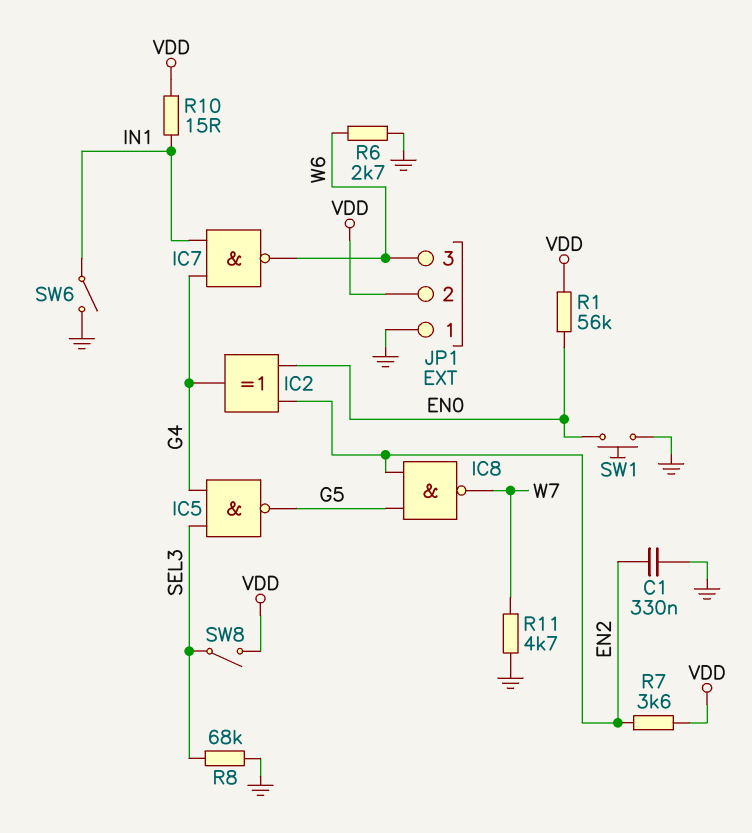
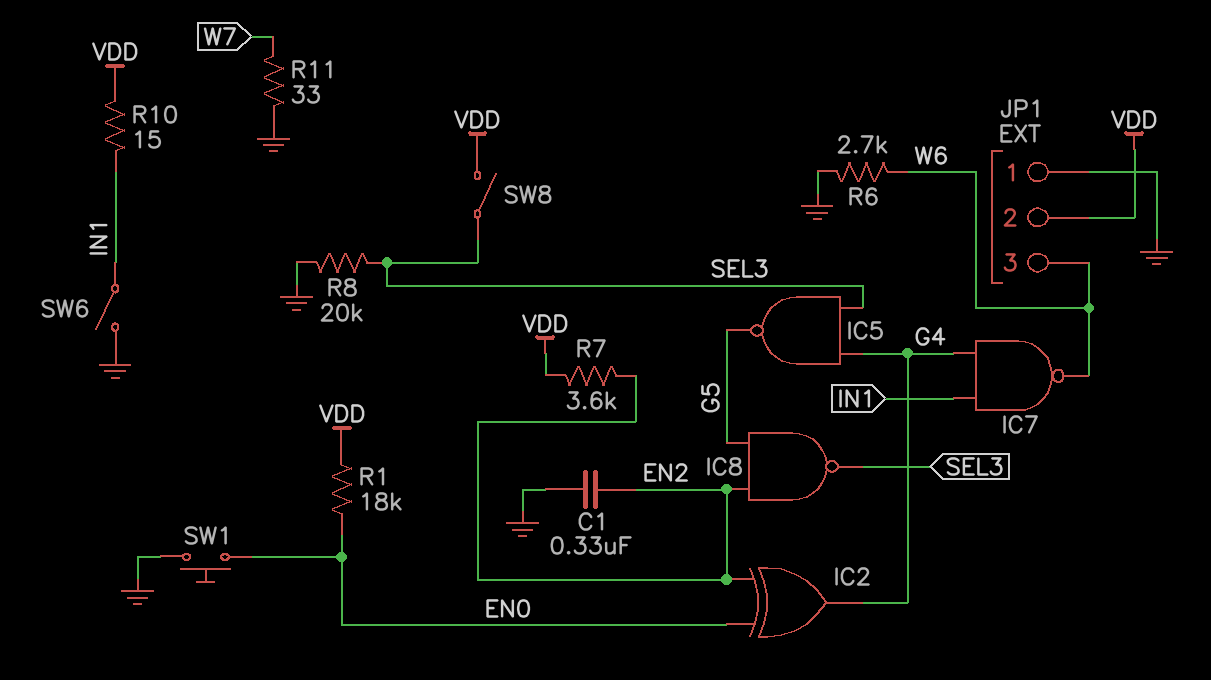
IC8: NAND (in EN2, in G5, out W7) -> NAND (in EN2, in G5, out SEL3)
R1: 56k (EN0, VDD) -> 18k (EN0, VDD)
R8: 68k (GND, SEL3) -> 20k (GND, SEL3)
R11: 4.7k (GND, W7) -> 33 (GND, W7)

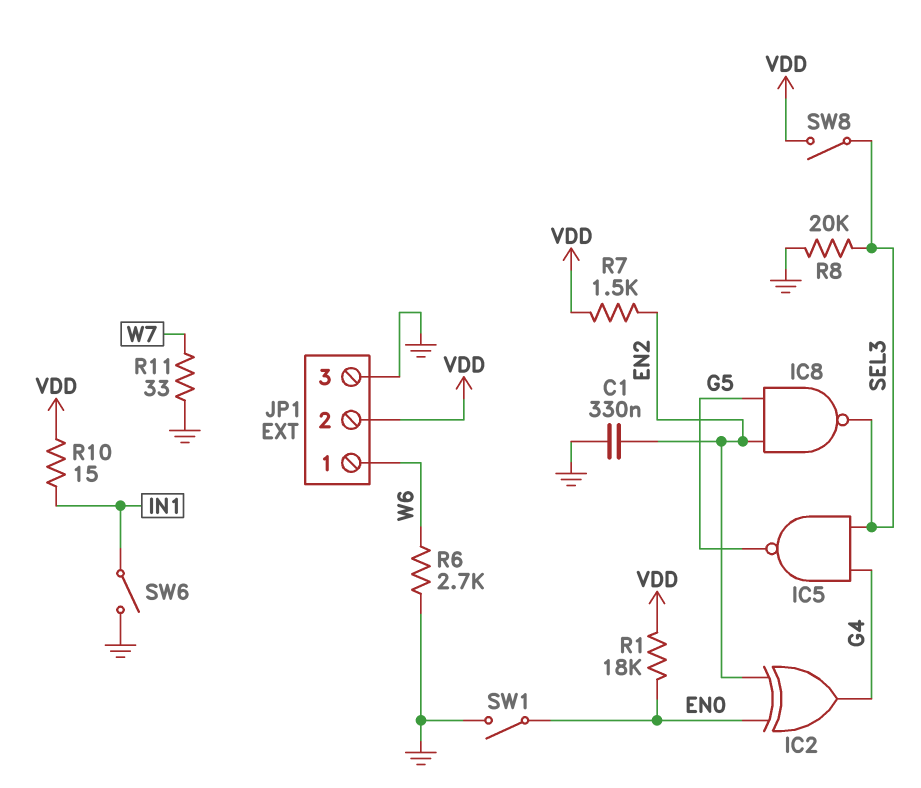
IC7: NAND (in G4, in IN1, out W6) -> none
JP1 pin 1: GND -> W6
JP1 pin 3: W6 -> GND
R7: 3.6k (EN2, VDD) -> 1.5k (EN2, VDD)
SW1: button (EN0, GND) -> switch (EN0, GND)

